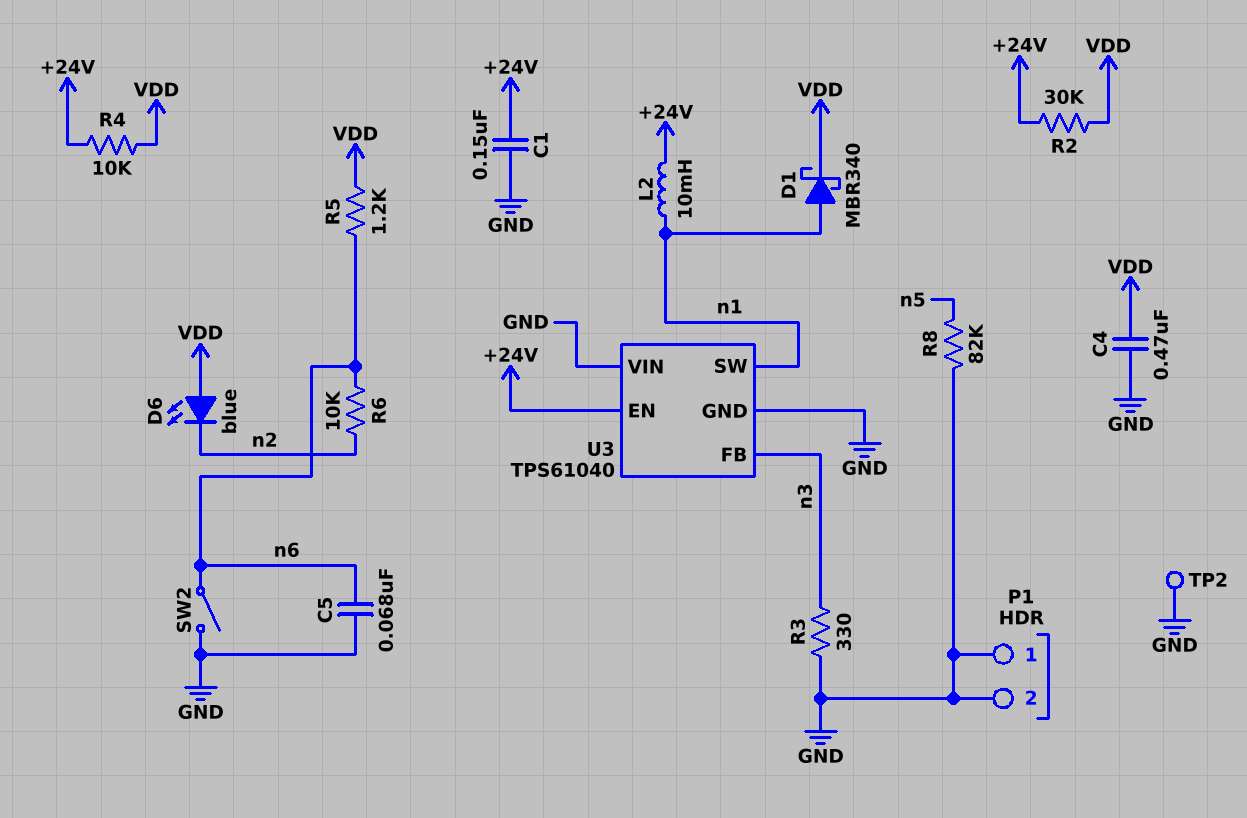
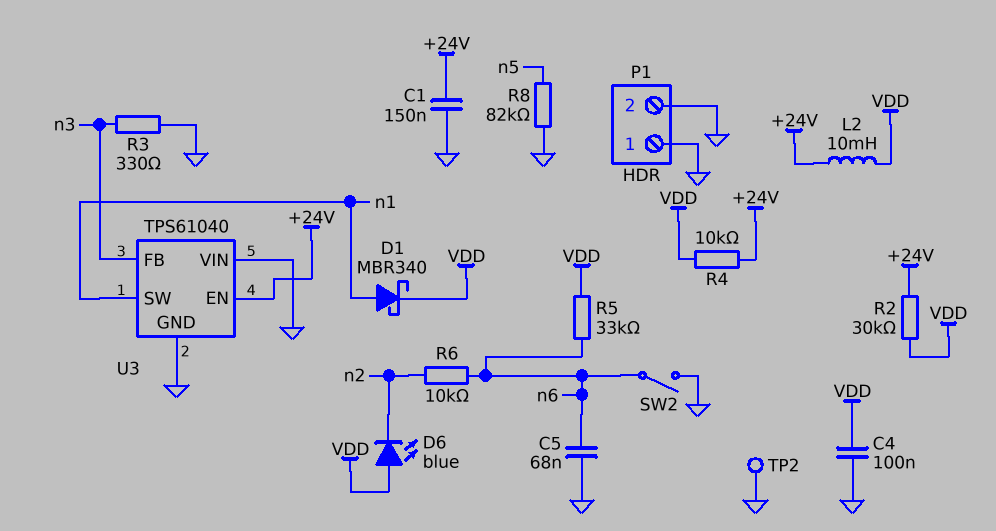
C4: 470nF (GND, VDD) -> 100nF (GND, VDD)
L2: 10mH (+24V, n1) -> 10mH (+24V, VDD)
R5: 1.2k (VDD, n6) -> 33k (VDD, n6)

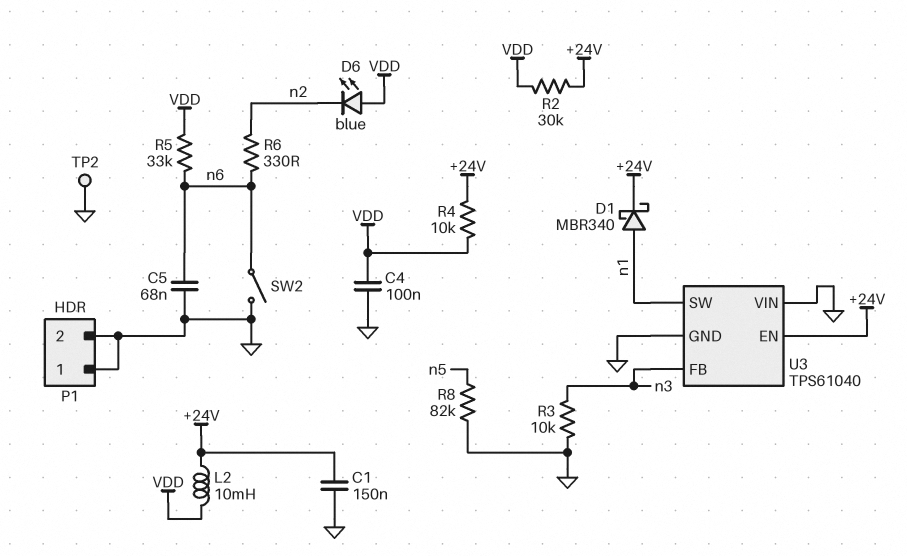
D1: schottky MBR340 (A n1, K VDD) -> schottky MBR340 (A n1, K +24V)
R3: 330 (GND, n3) -> 10k (GND, n3)
R6: 10k (n2, n6) -> 330 (n2, n6)

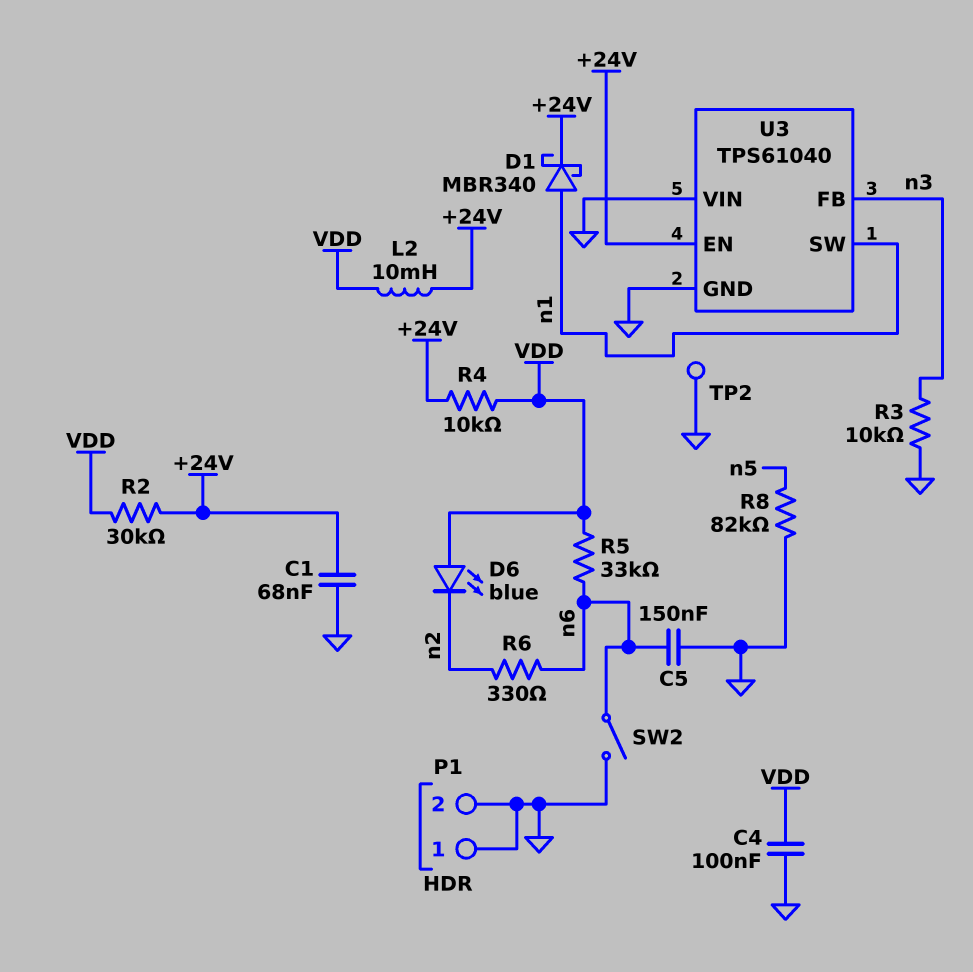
C1: 150nF (+24V, GND) -> 68nF (+24V, GND)
C5: 68nF (GND, n6) -> 150nF (GND, n6)

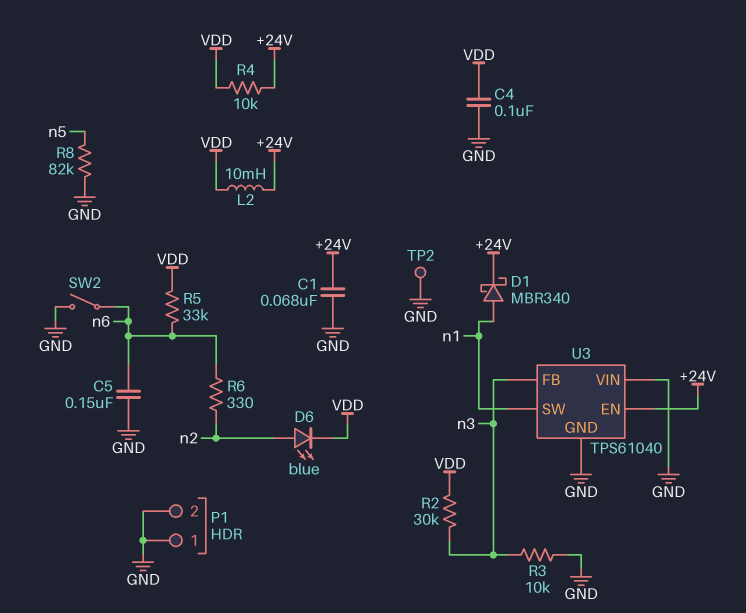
D6: LED blue (A VDD, K n2) -> LED blue (A n2, K VDD)
R2: 30k (+24V, VDD) -> 30k (VDD, n3)

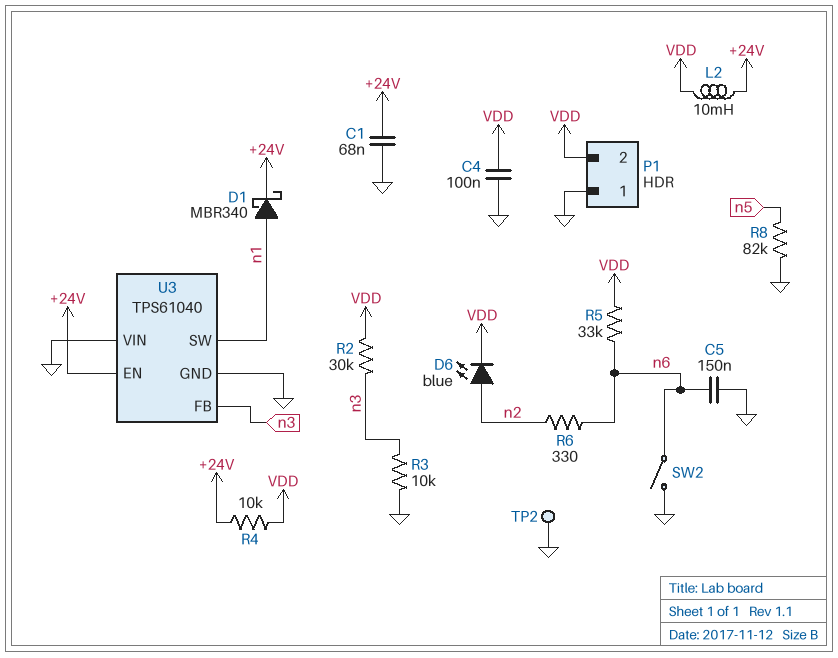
P1 pin 2: GND -> VDD

